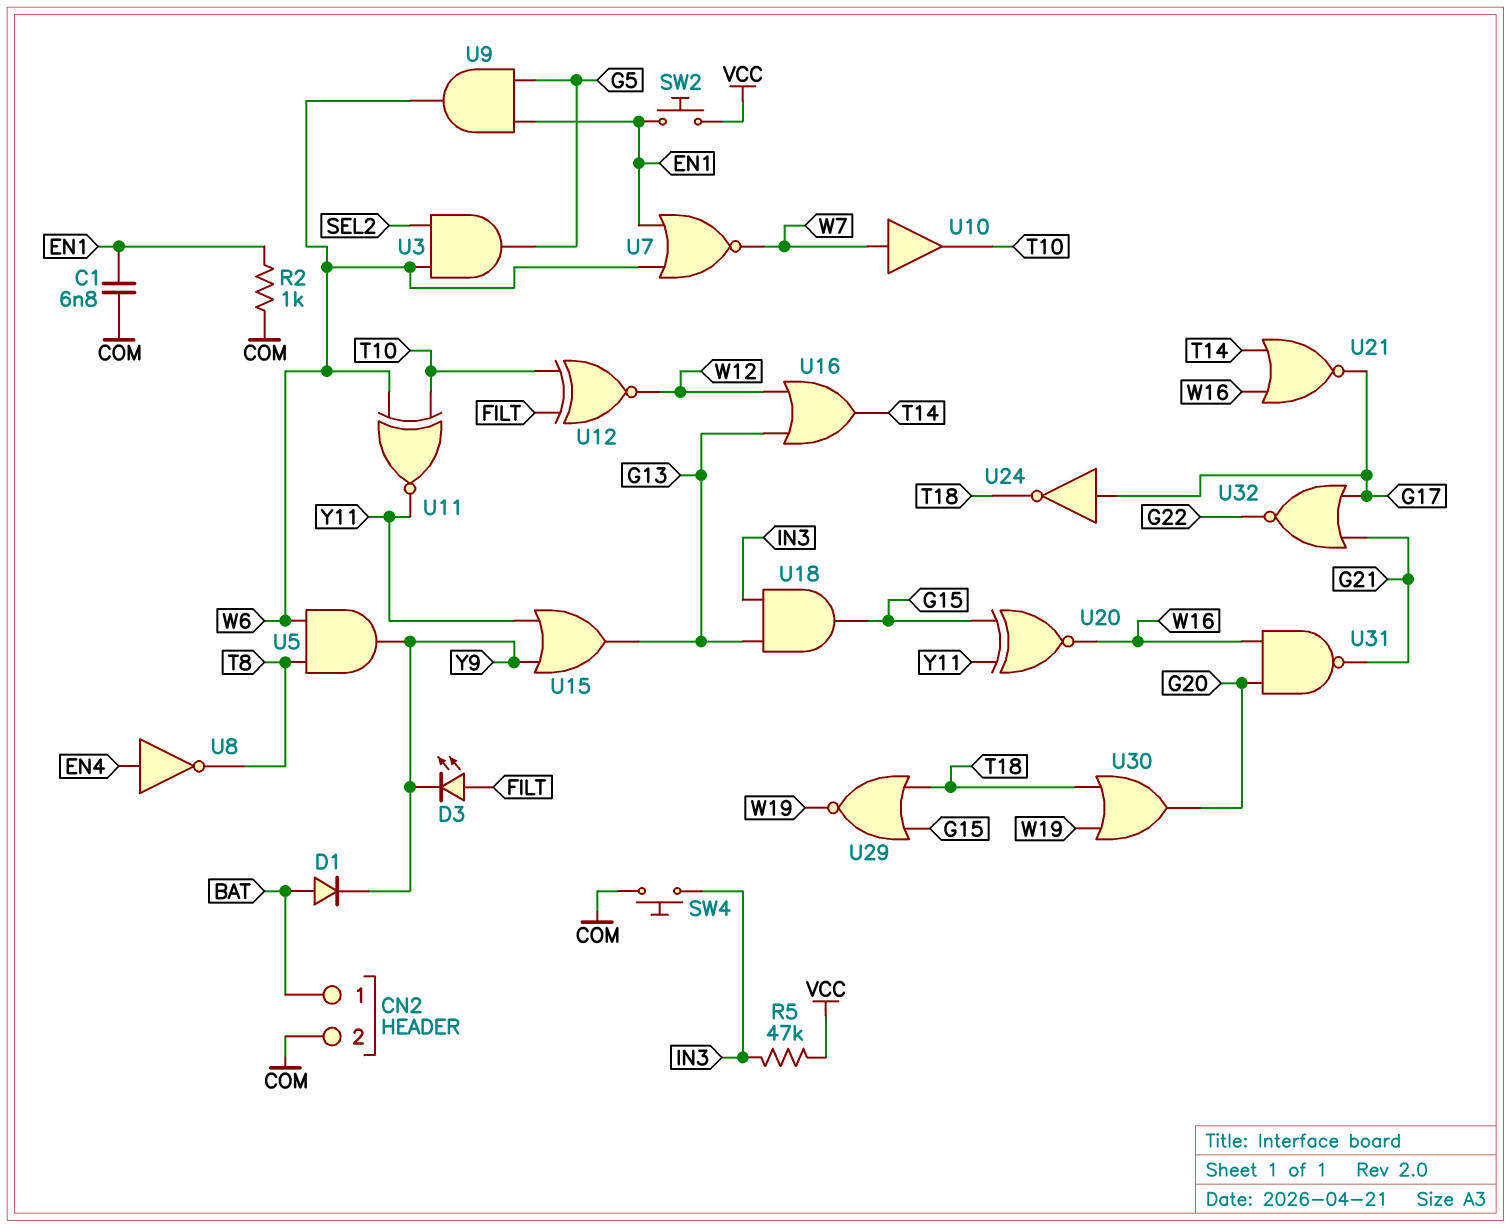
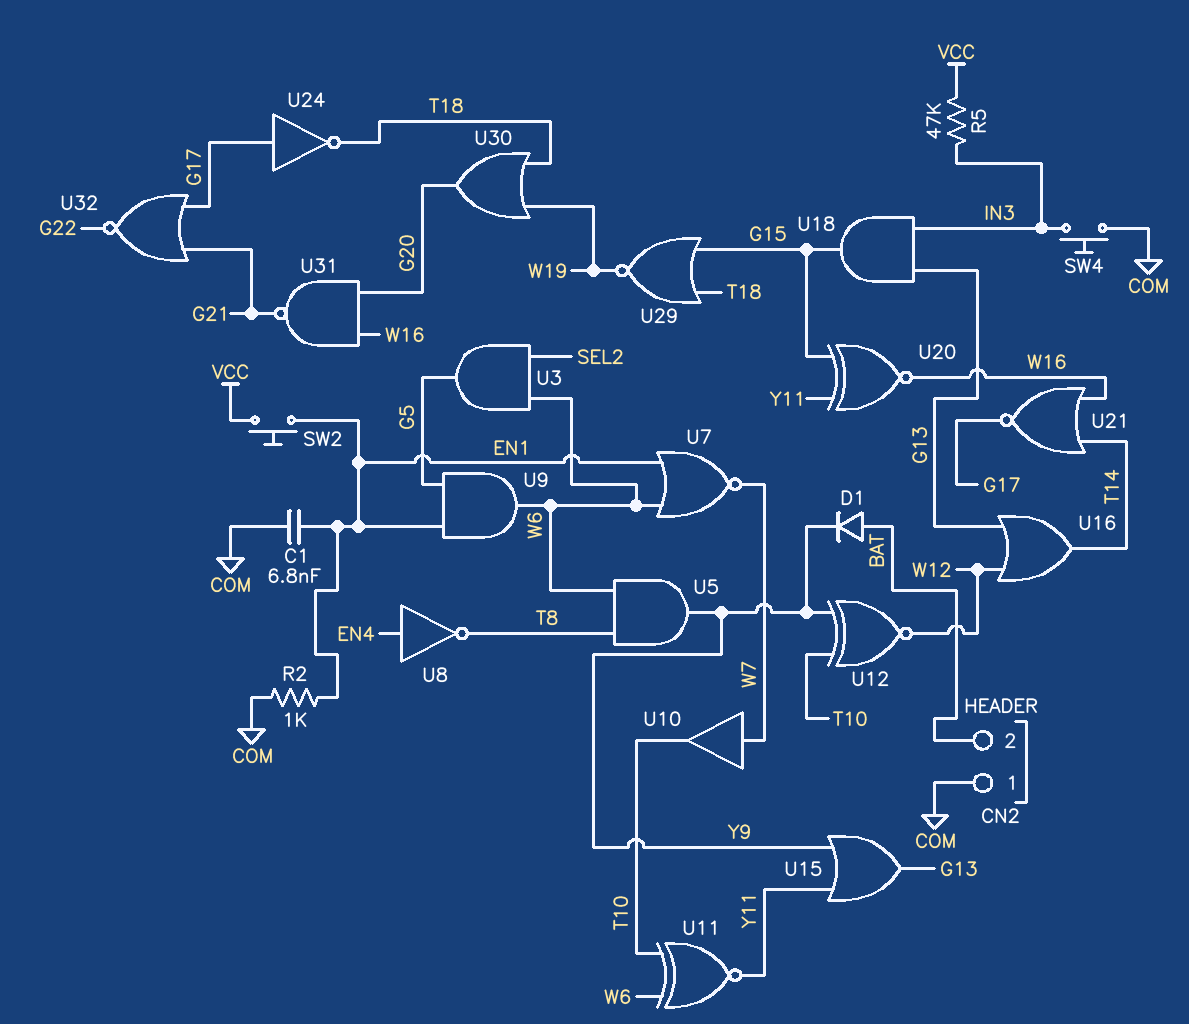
CN2 pin 1: BAT -> COM
CN2 pin 2: COM -> BAT
D3: LED (A FILT, K Y9) -> none
U12: XNOR (in FILT, in T10, out W12) -> XNOR (in T10, in Y9, out W12)

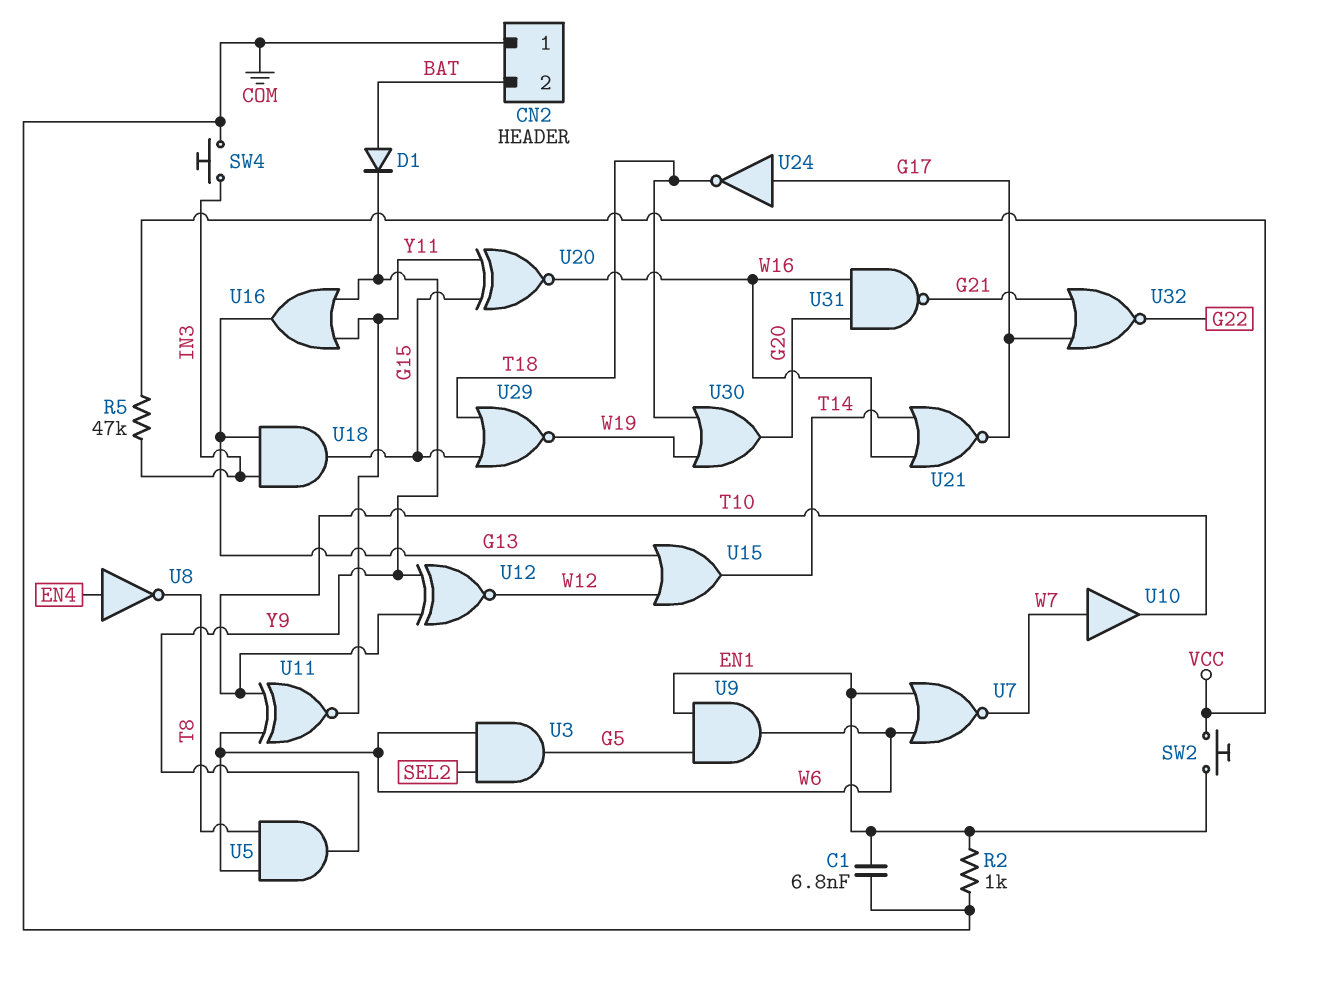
U15: OR (in Y9, in Y11, out G13) -> OR (in G13, in W12, out T14)
U16: OR (in G13, in W12, out T14) -> OR (in Y9, in Y11, out G13)

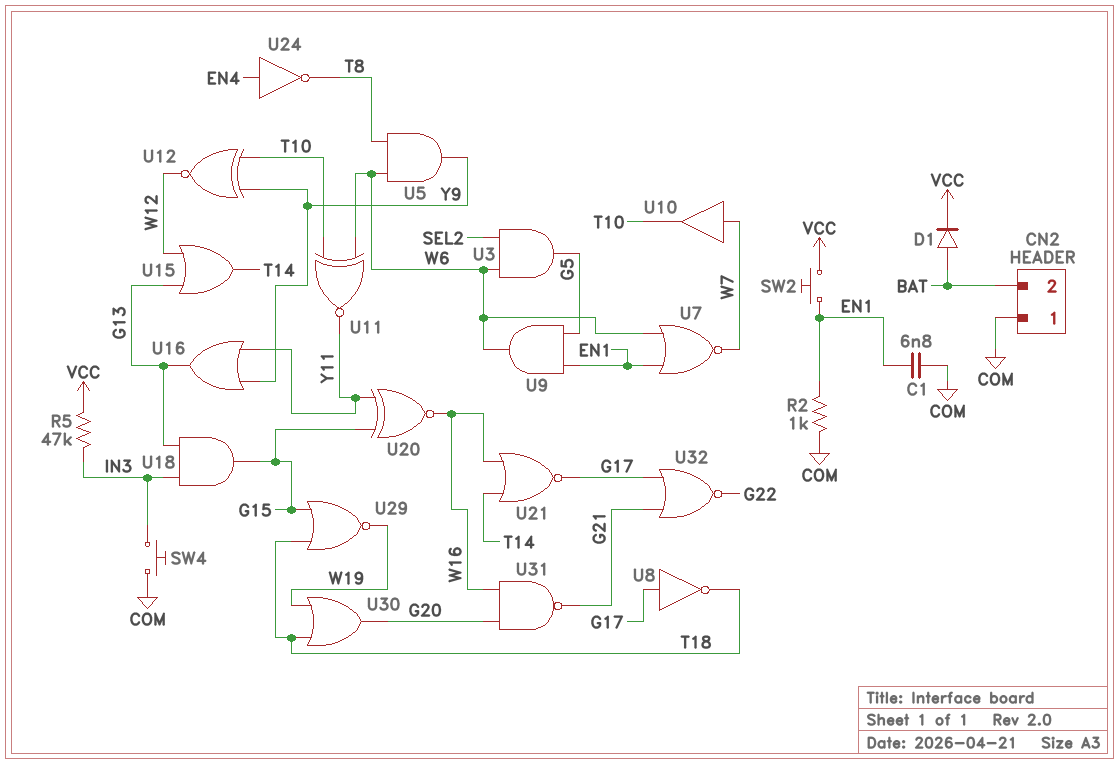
D1: diode (A BAT, K Y9) -> diode (A BAT, K VCC)
U8: NOT (in EN4, out T8) -> NOT (in G17, out T18)
U24: NOT (in G17, out T18) -> NOT (in EN4, out T8)

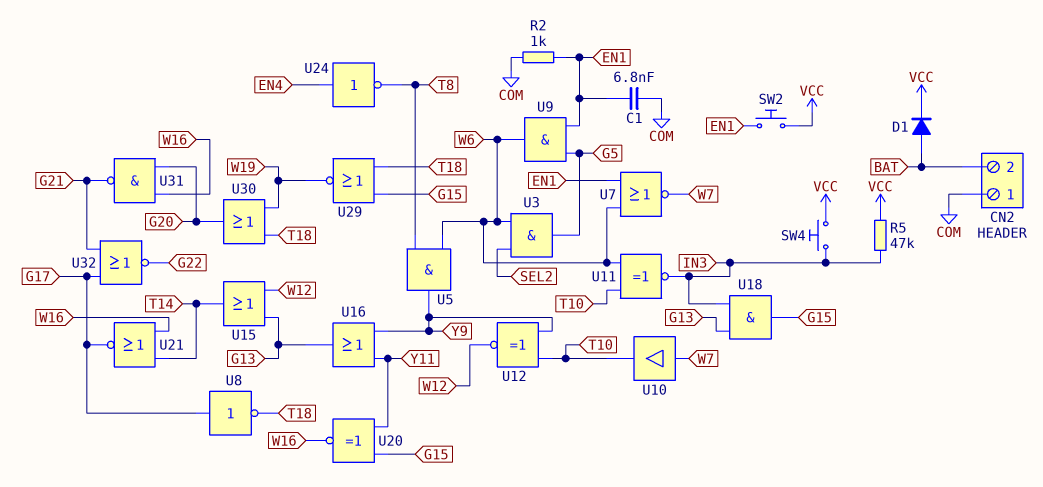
SW4: button (COM, IN3) -> button (IN3, VCC)
U11: XNOR (in T10, in W6, out Y11) -> XNOR (in T10, in W6, out IN3)

